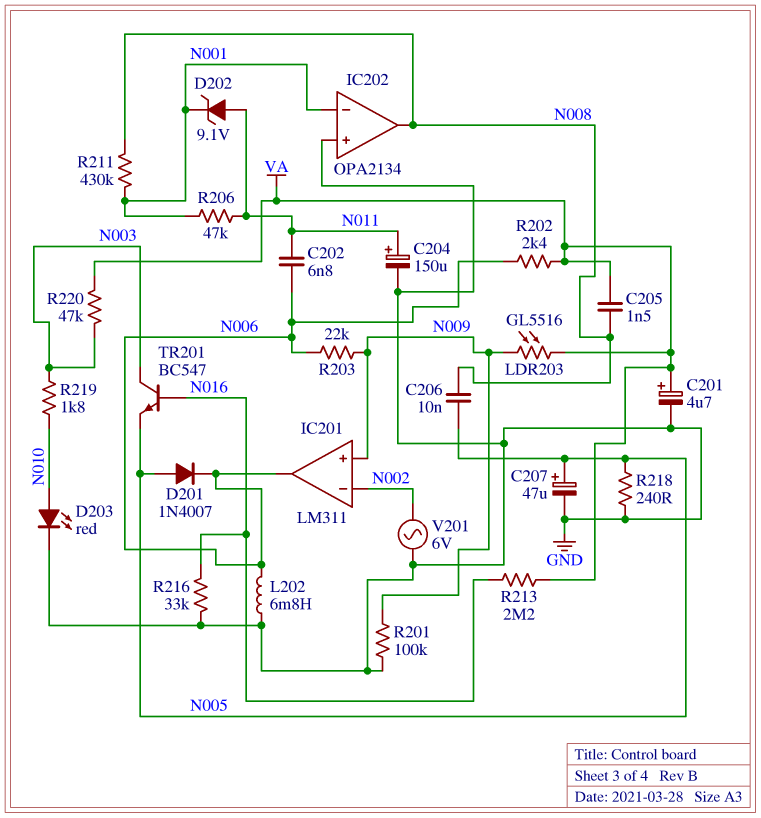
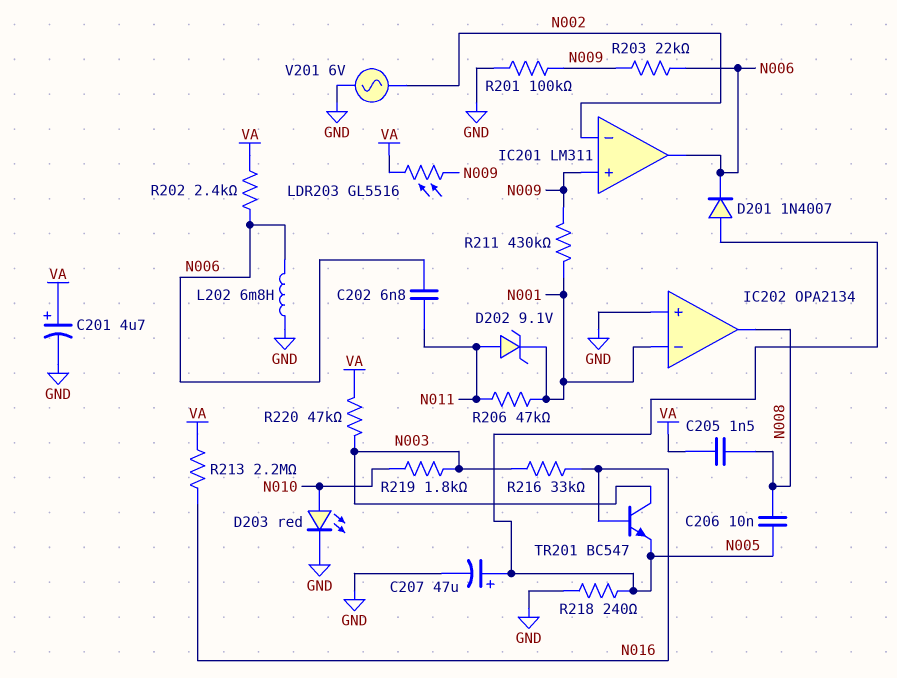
C204: 150uF (plus N011, minus GND) -> none
R211: 430k (N001, N008) -> 430k (N001, N009)
R216: 33k (GND, N016) -> 33k (N003, N016)

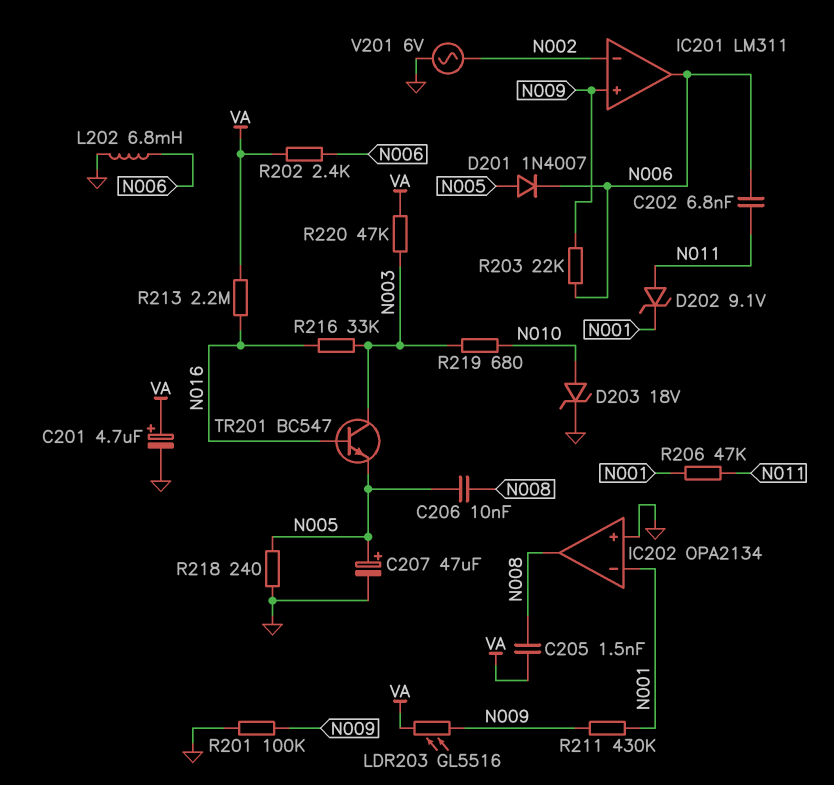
D203: LED red (A N010, K GND) -> zener 18V (A N010, K GND)
R219: 1.8k (N003, N010) -> 680 (N003, N010)

